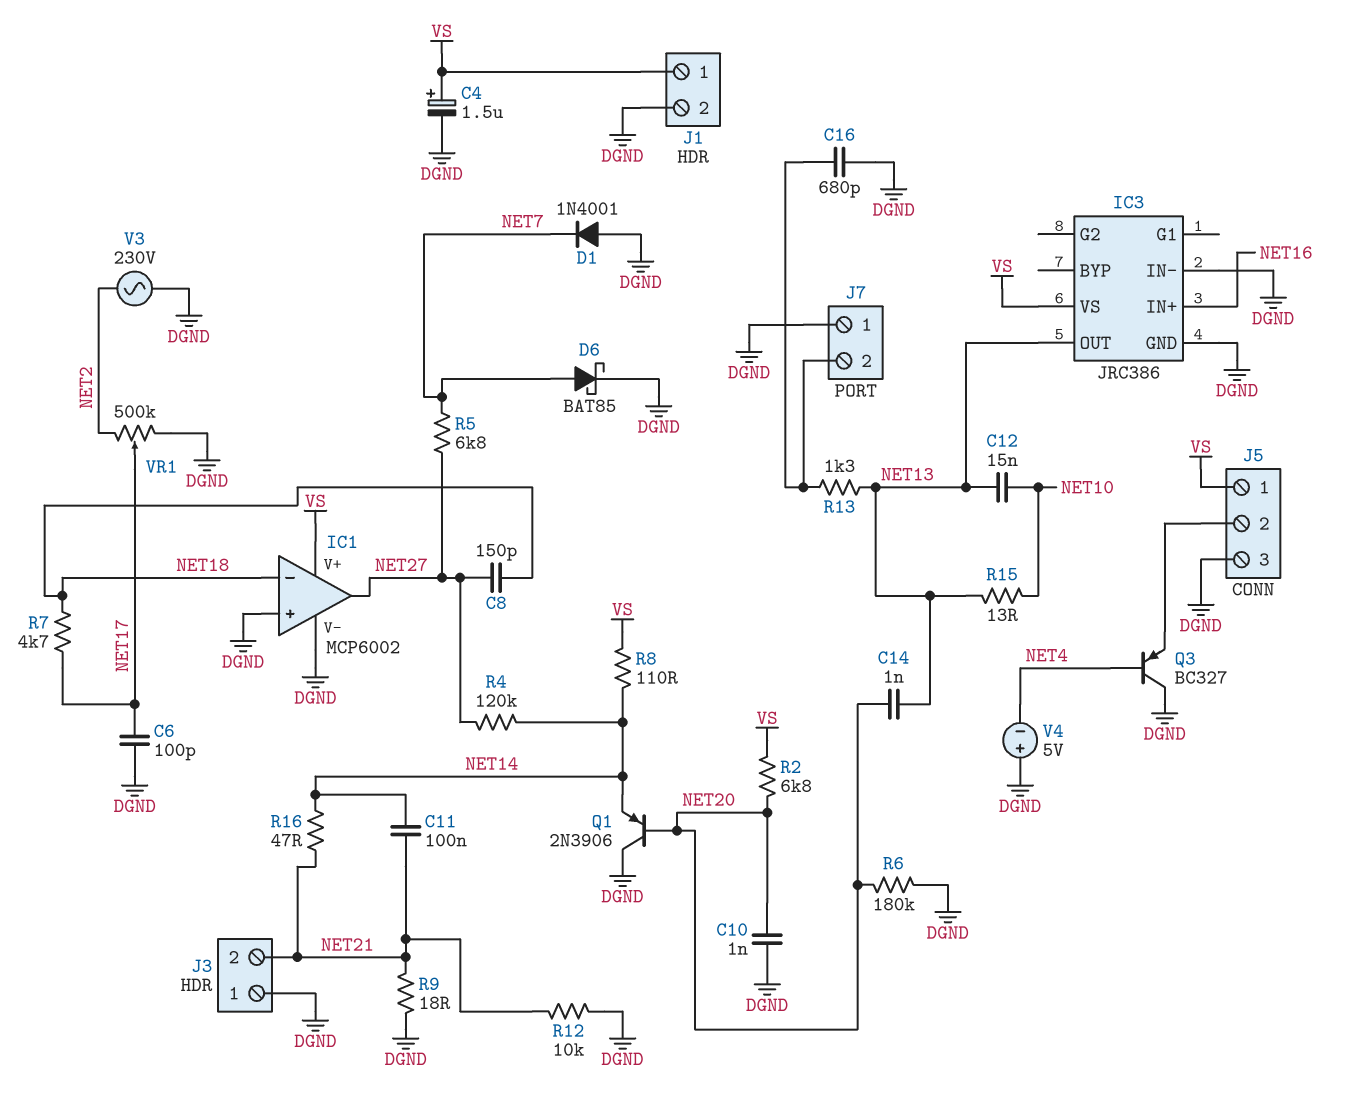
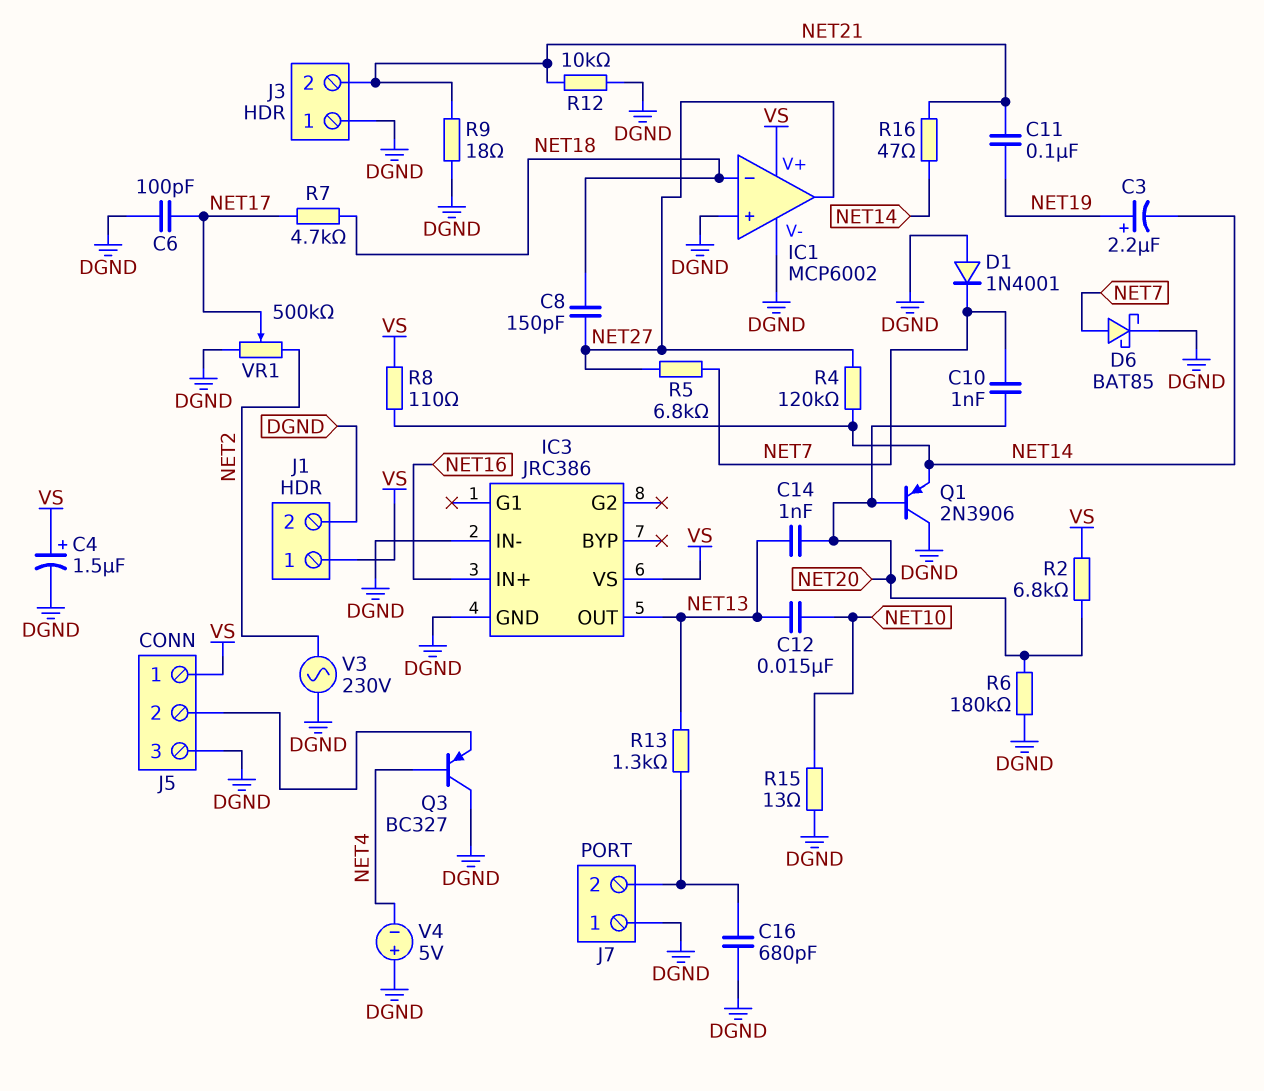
C3: none -> 2.2uF (plus NET19, minus NET14)
C10: 1nF (DGND, NET20) -> 1nF (NET7, NET20)
C11: 100nF (NET14, NET21) -> 100nF (NET19, NET21)
R15: 13 (NET10, NET13) -> 13 (DGND, NET10)

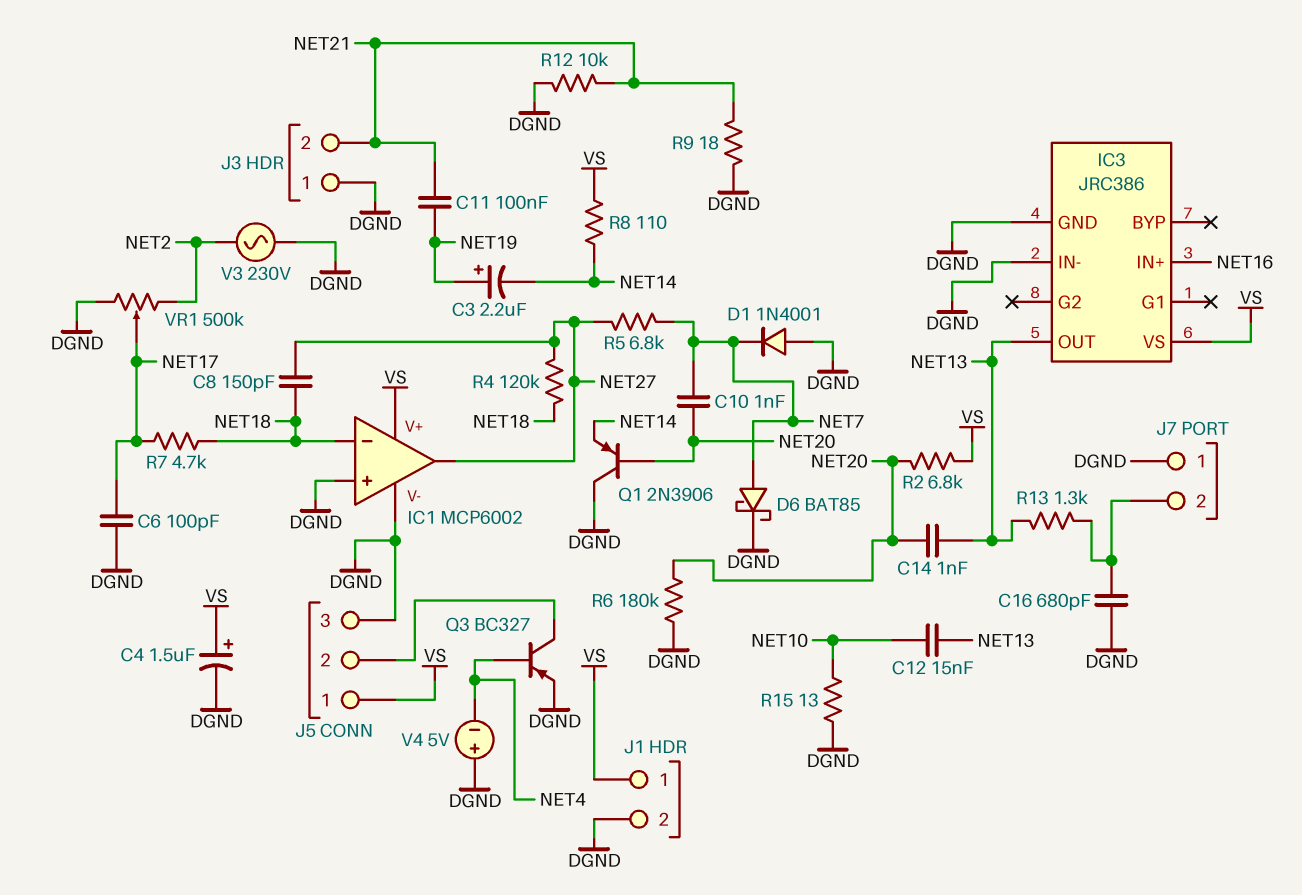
Q3: PNP BC327 (B NET4, C DGND, E J5/2) -> PNP BC327 (B NET4, C J5/2, E DGND)
R4: 120k (NET14, NET27) -> 120k (NET18, NET27)
R16: 47 (NET14, NET21) -> none

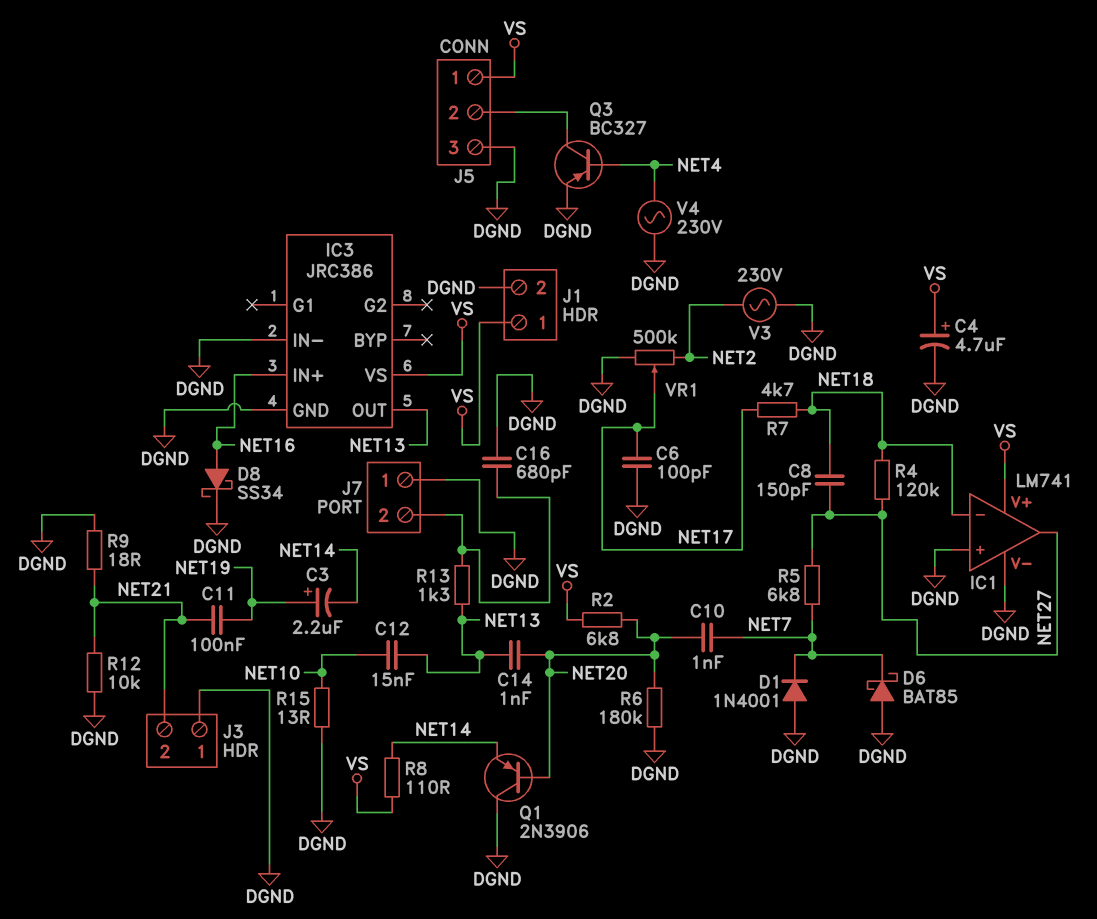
C4: 1.5uF (plus VS, minus DGND) -> 4.7uF (plus VS, minus DGND)
D6: schottky BAT85 (A NET7, K DGND) -> schottky BAT85 (A DGND, K NET7)
D8: none -> schottky SS34 (A NET16, K DGND)
IC1: MCP6002 -> LM741
V4: 5V (plus DGND, minus NET4) -> AC 230V (DGND, NET4)

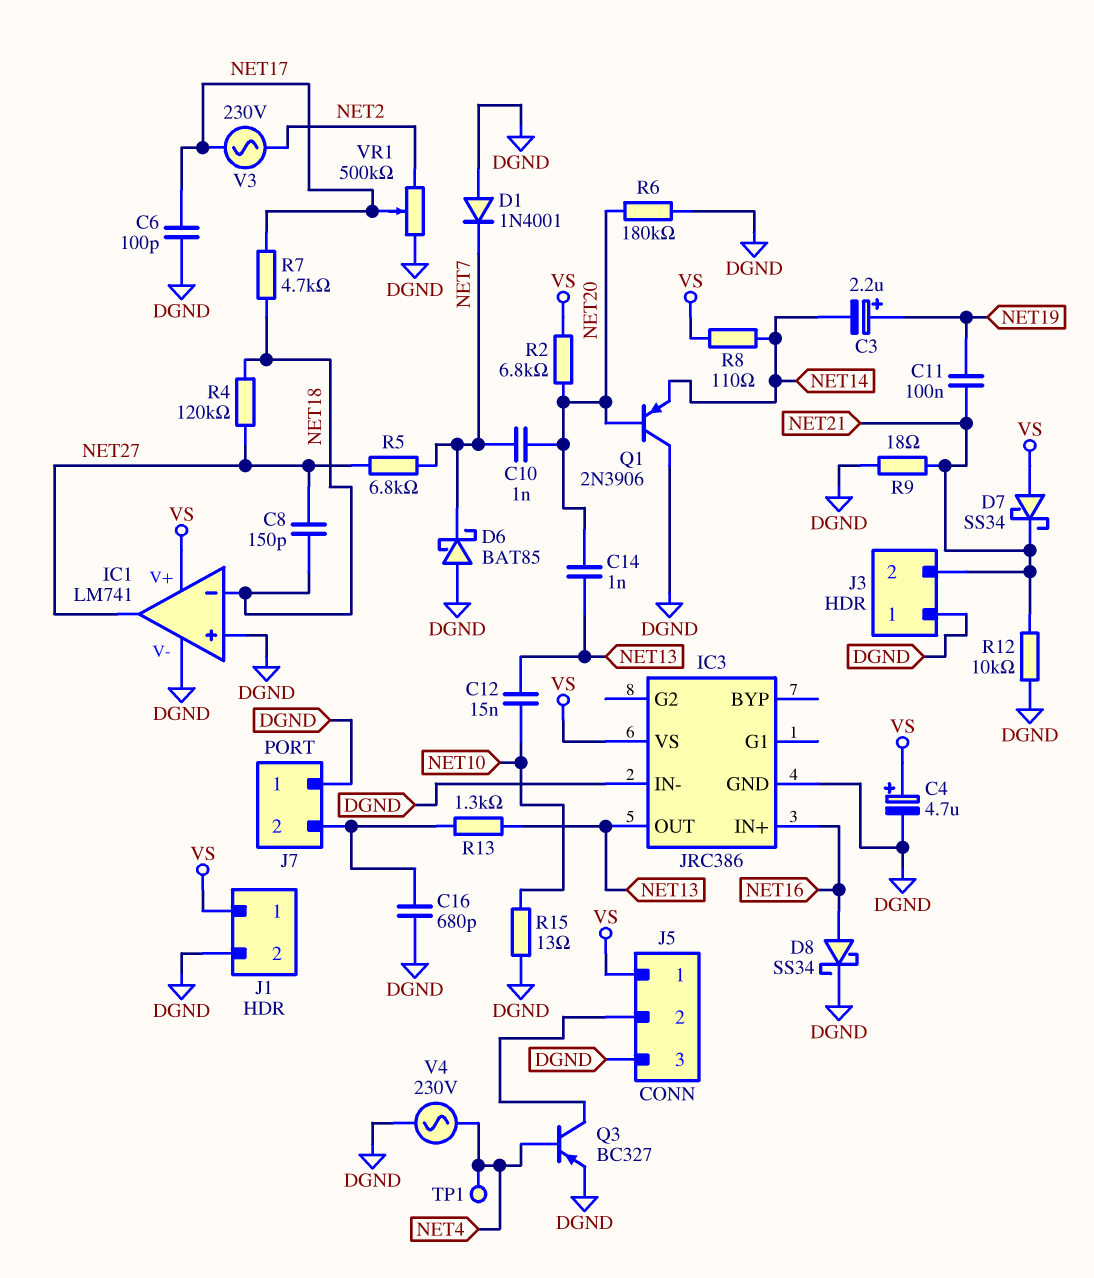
D7: none -> schottky SS34 (A VS, K NET21)
TP1: none -> test point (NET4)
V3: AC 230V (DGND, NET2) -> AC 230V (NET2, NET17)

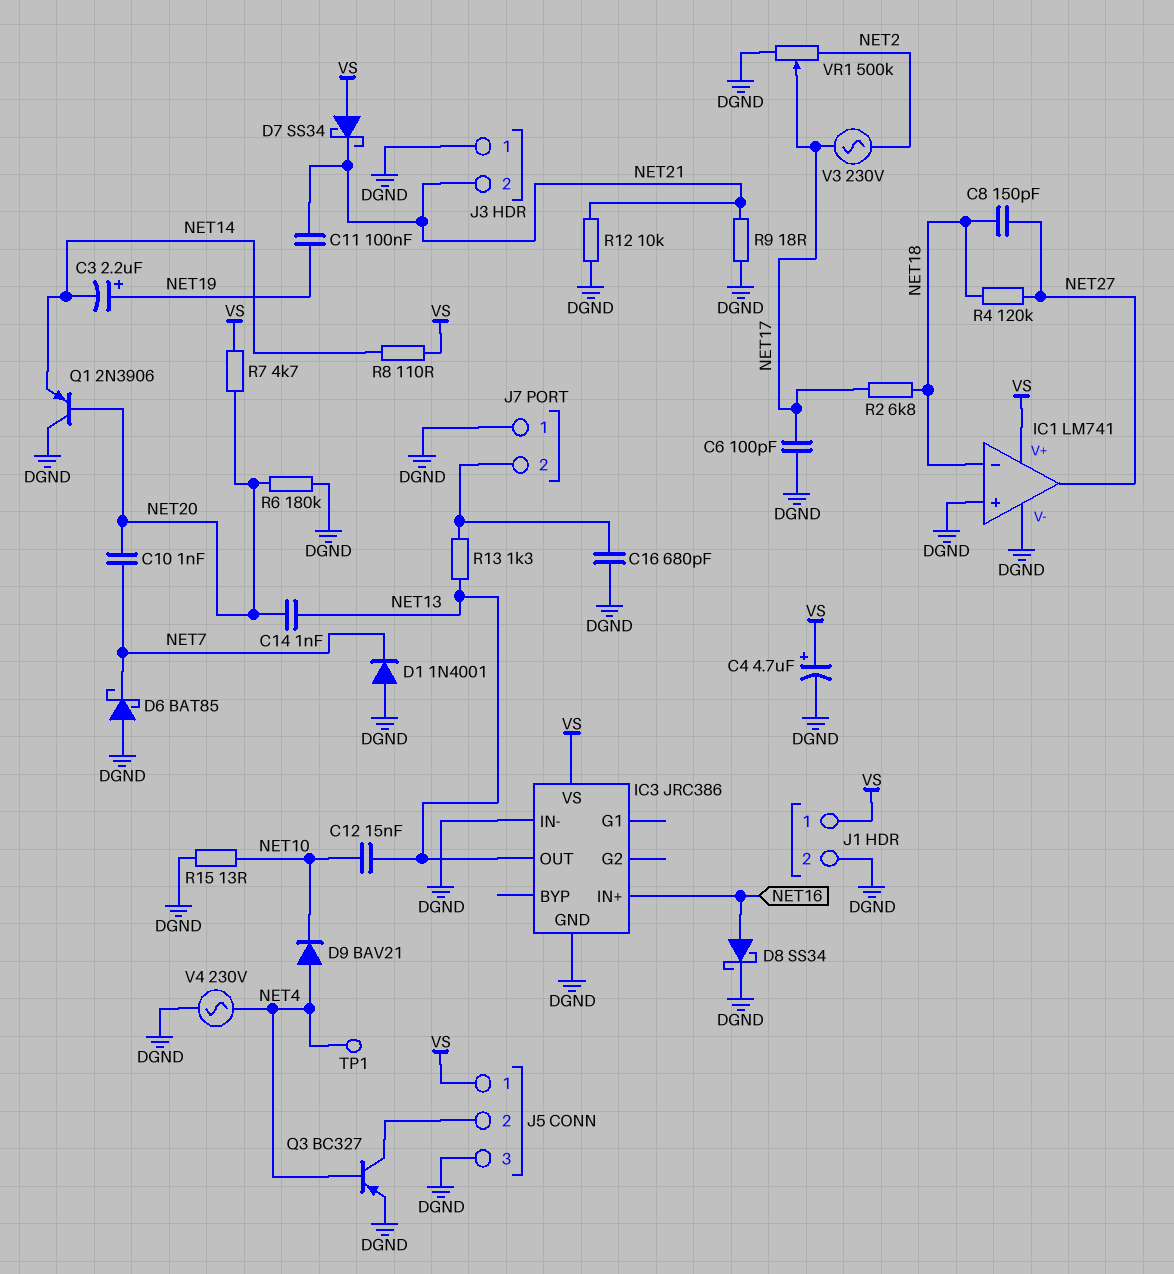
D9: none -> diode BAV21 (A NET4, K NET10)
R2: 6.8k (NET20, VS) -> 6.8k (NET17, NET18)
R5: 6.8k (NET7, NET27) -> none
R7: 4.7k (NET17, NET18) -> 4.7k (NET20, VS)

